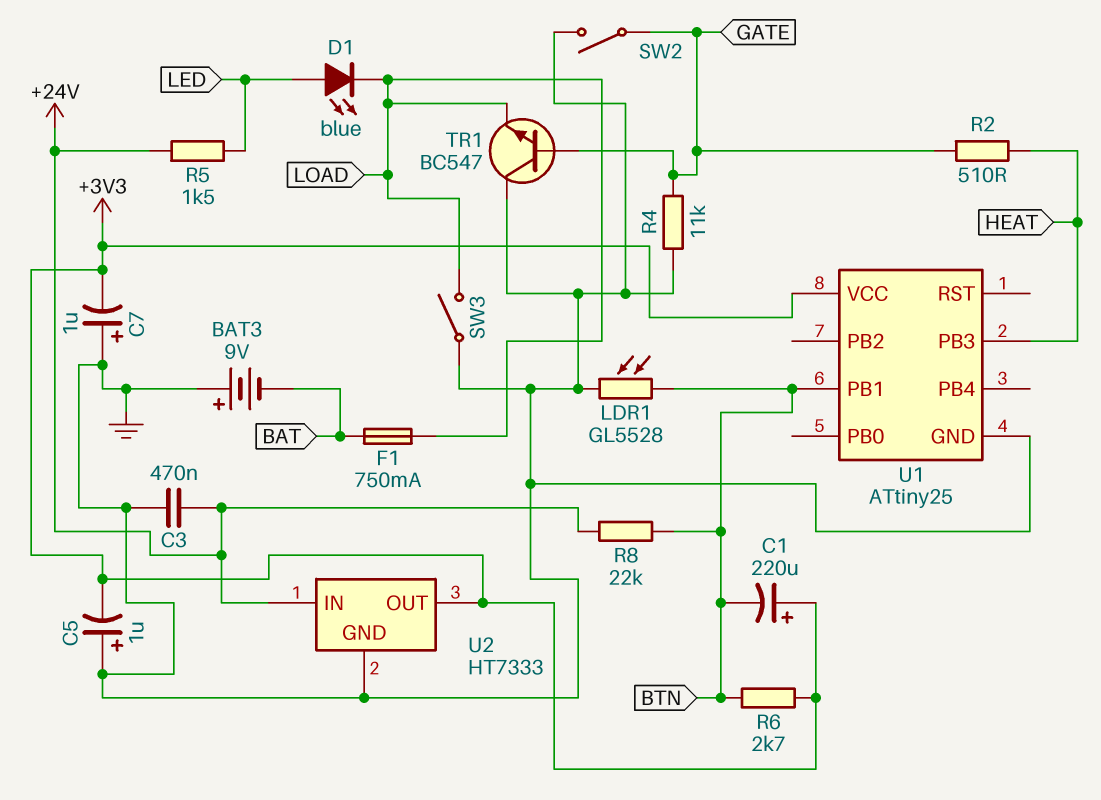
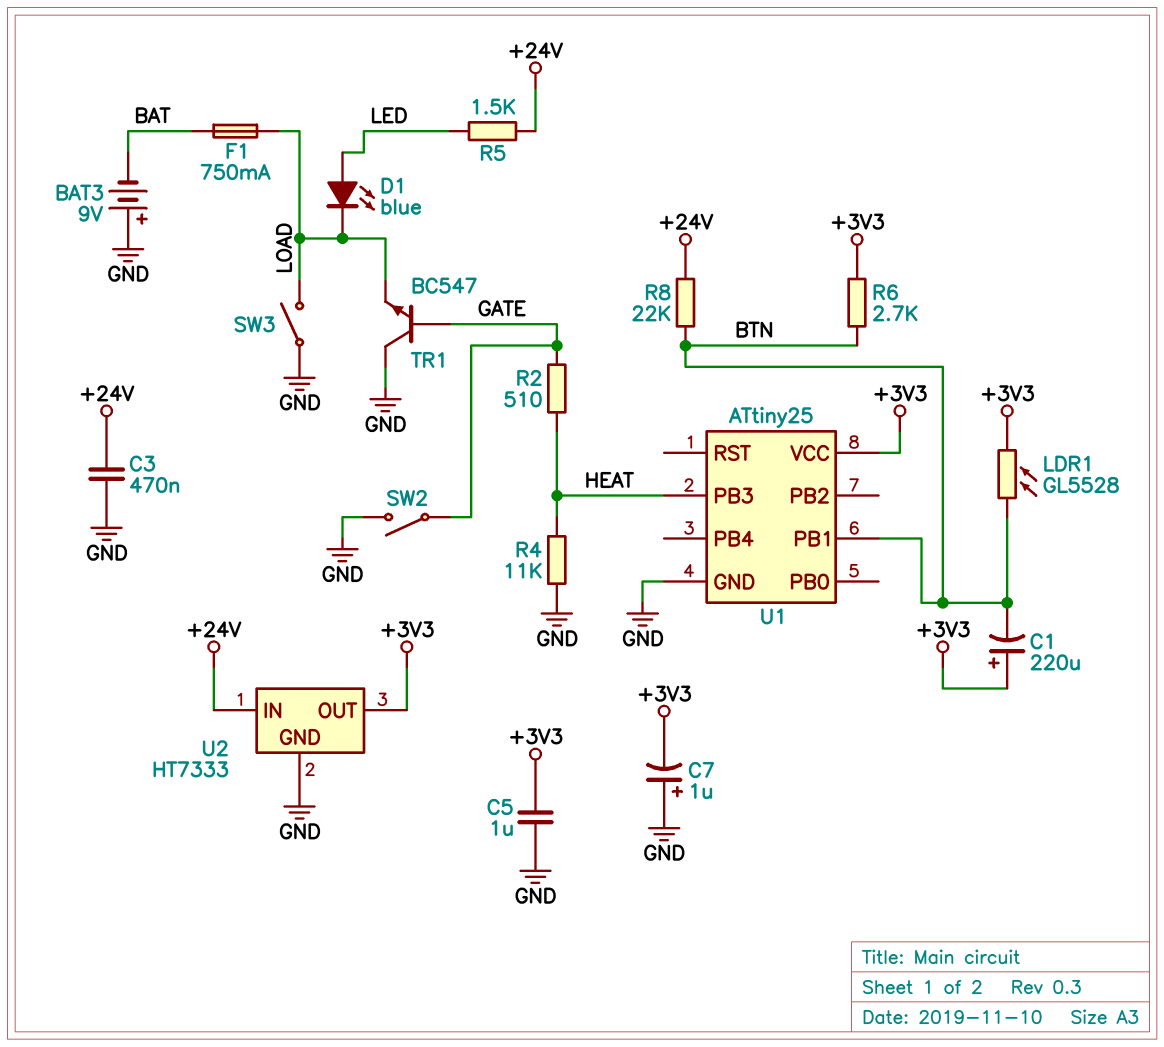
C5: 1uF (plus GND, minus +3V3) -> 1uF (+3V3, GND)
LDR1: GL5528 (BTN, GND) -> GL5528 (+3V3, BTN)
R4: 11k (GATE, GND) -> 11k (GND, HEAT)

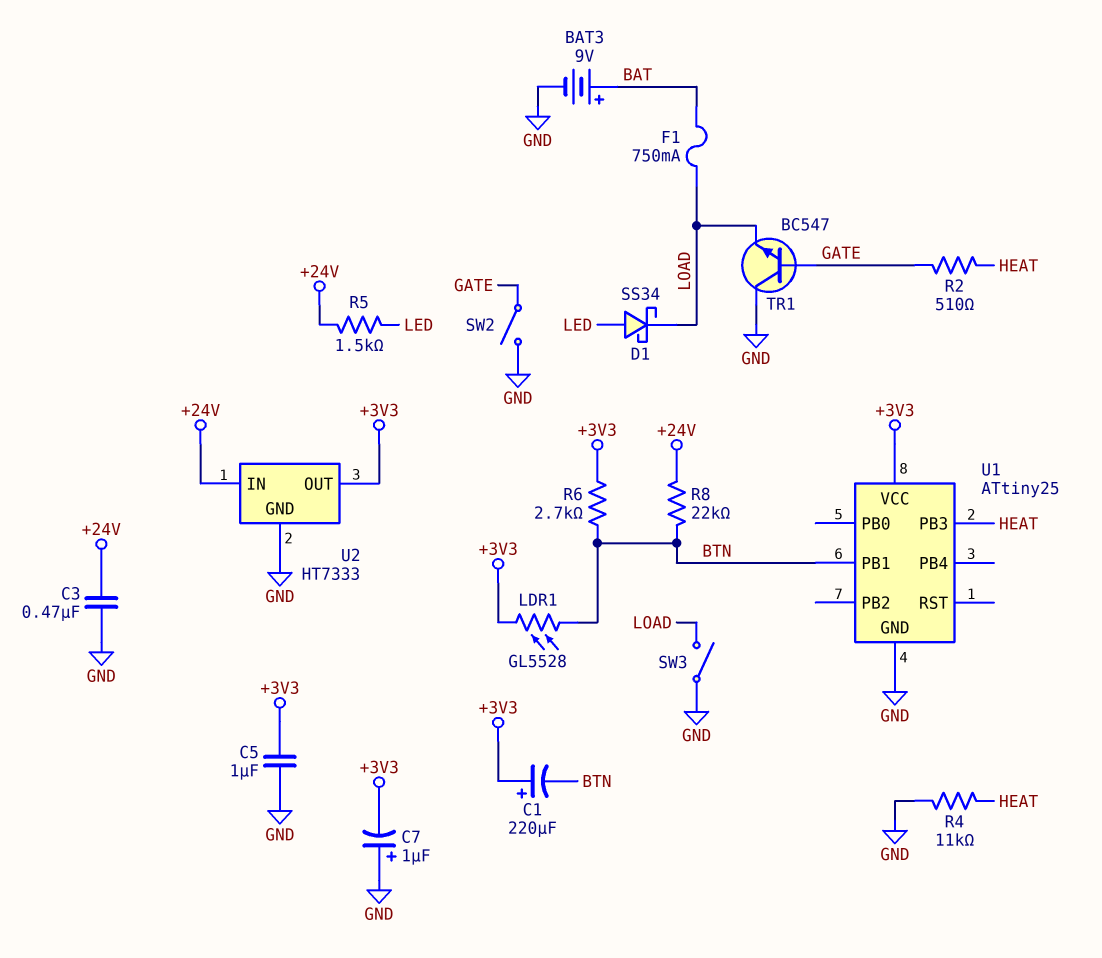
BAT3: 9V (plus GND, minus BAT) -> 9V (plus BAT, minus GND)
D1: LED blue (A LED, K LOAD) -> schottky SS34 (A LED, K LOAD)

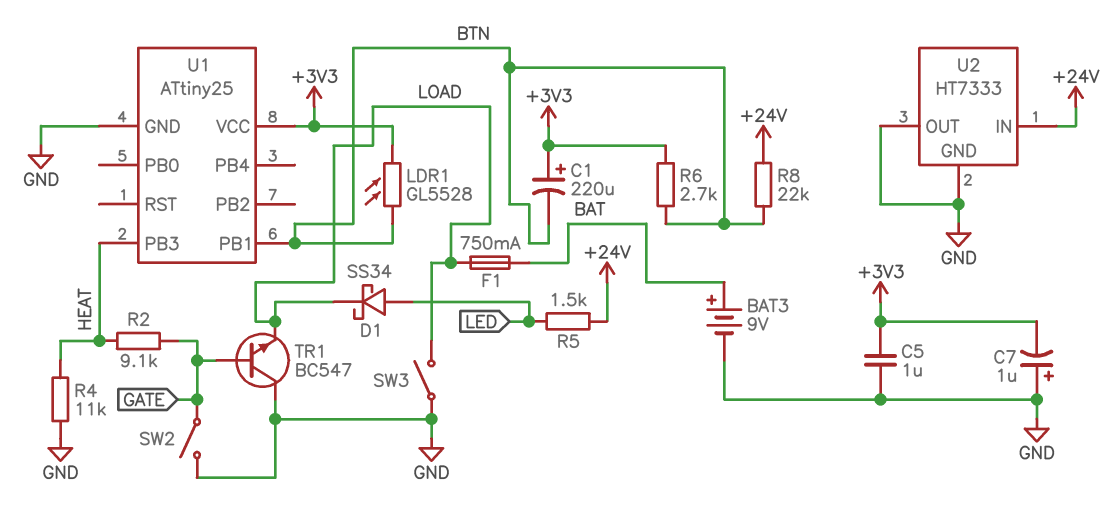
C3: 470nF (+24V, GND) -> none
R2: 510 (GATE, HEAT) -> 9.1k (GATE, HEAT)
U2 pin OUT: +3V3 -> GND

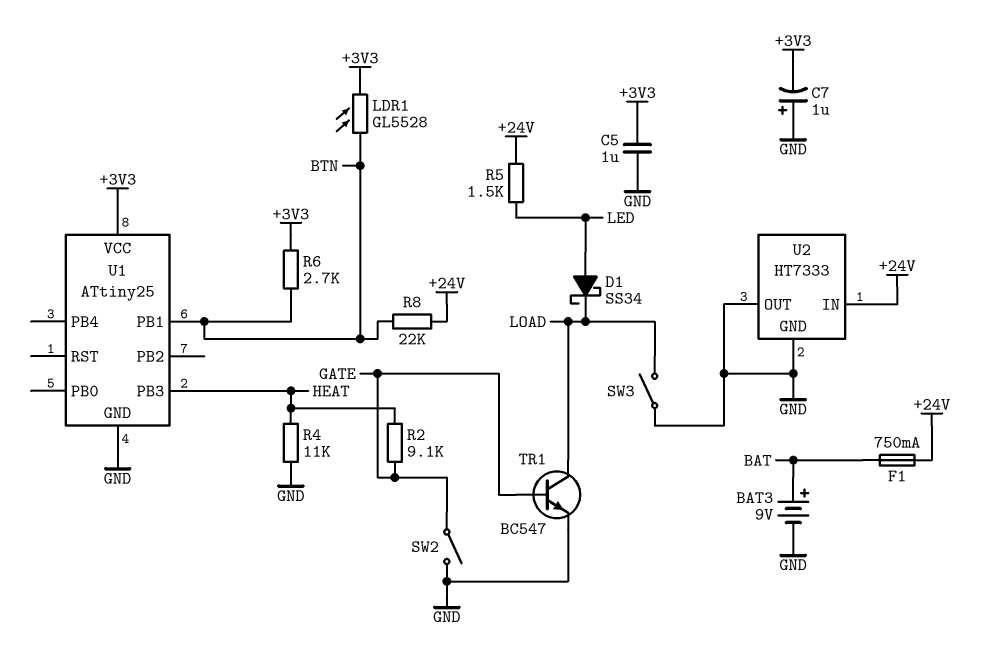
C1: 220uF (plus +3V3, minus BTN) -> none
F1: 750mA (BAT, LOAD) -> 750mA (+24V, BAT)
TR1: NPN BC547 (B GATE, C GND, E LOAD) -> NPN BC547 (B GATE, C LOAD, E GND)

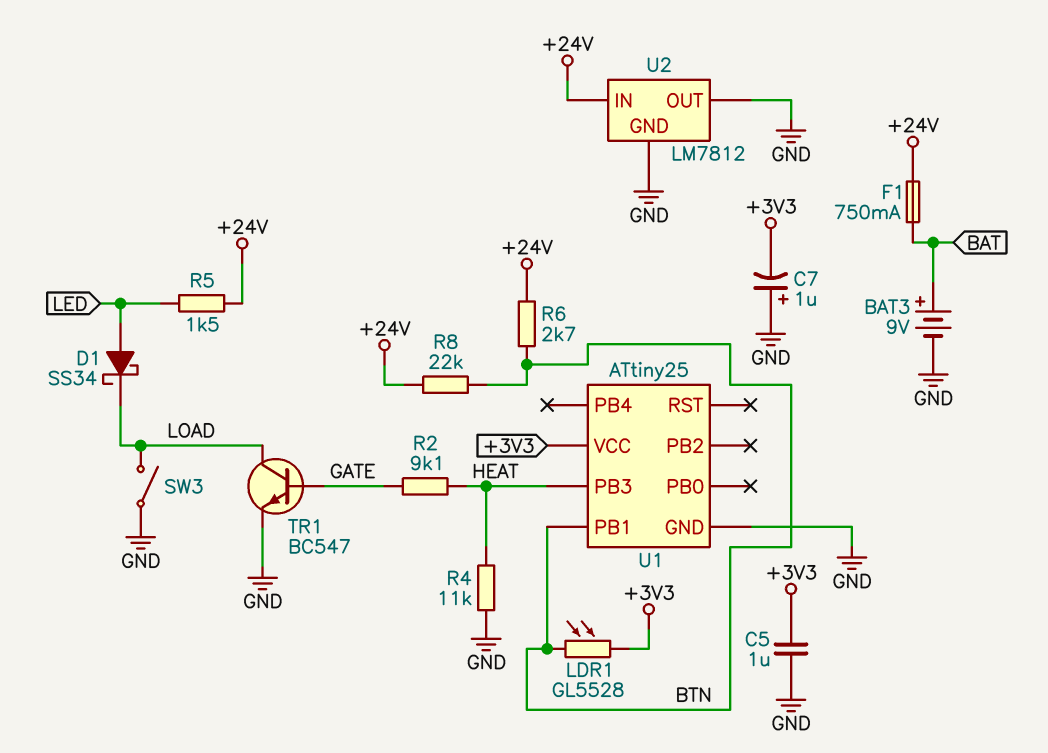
R6: 2.7k (+3V3, BTN) -> 2.7k (+24V, BTN)
SW2: switch (GATE, GND) -> none
U2: HT7333 -> LM7812

